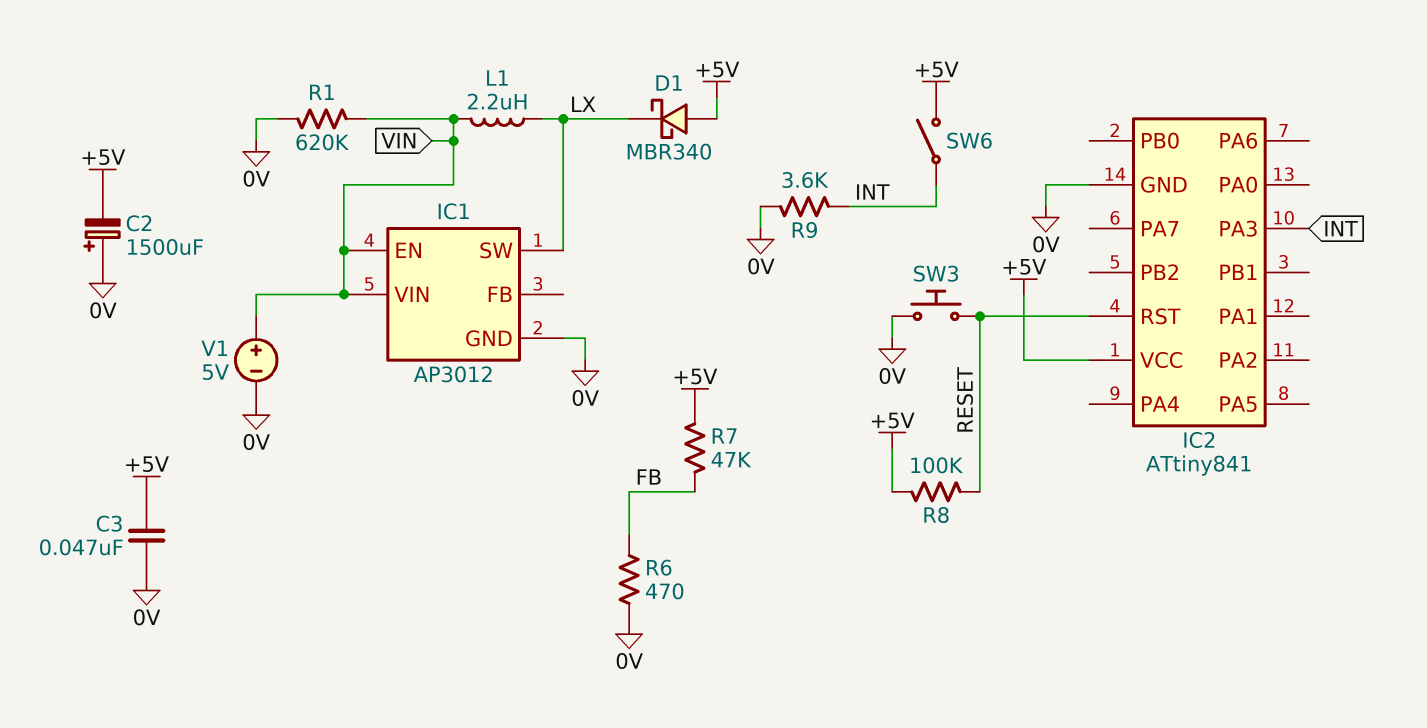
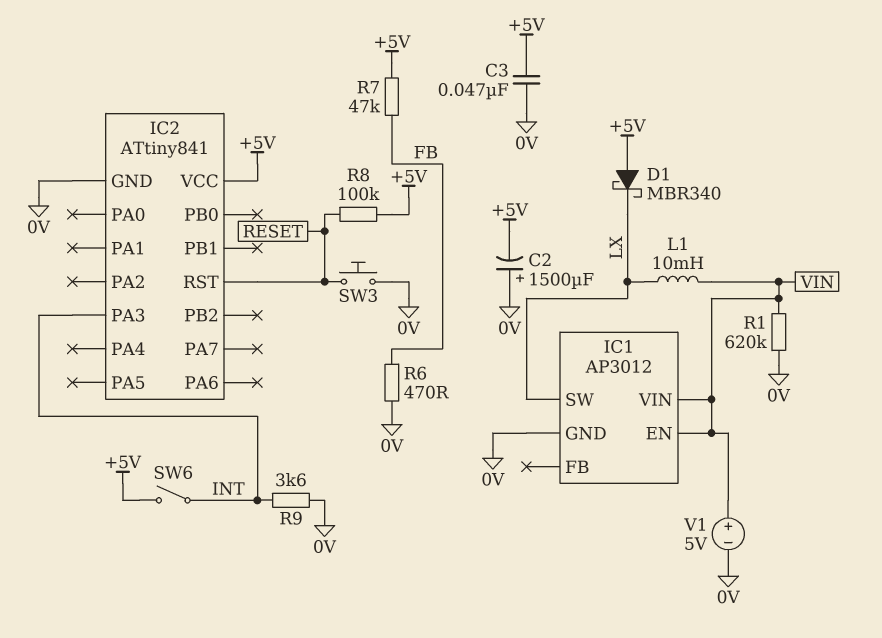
L1: 2.2uH (LX, VIN) -> 10mH (LX, VIN)

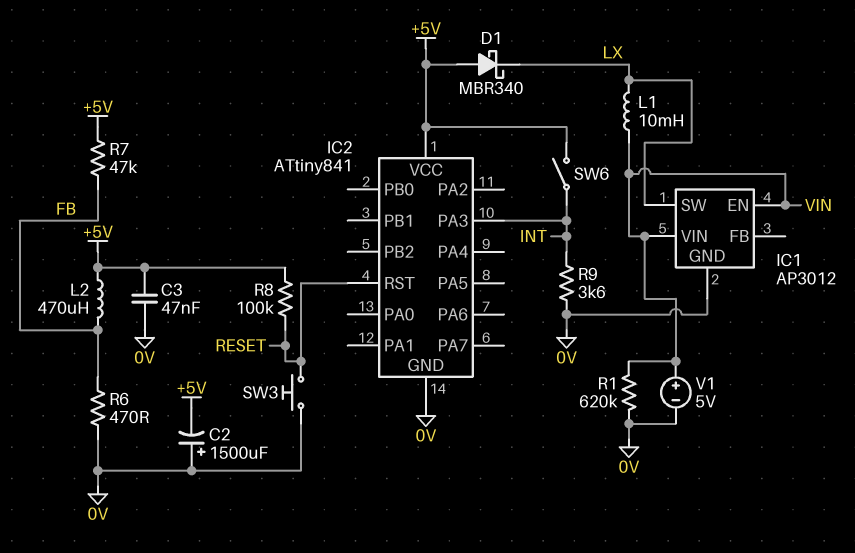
L2: none -> 470uH (+5V, FB)

